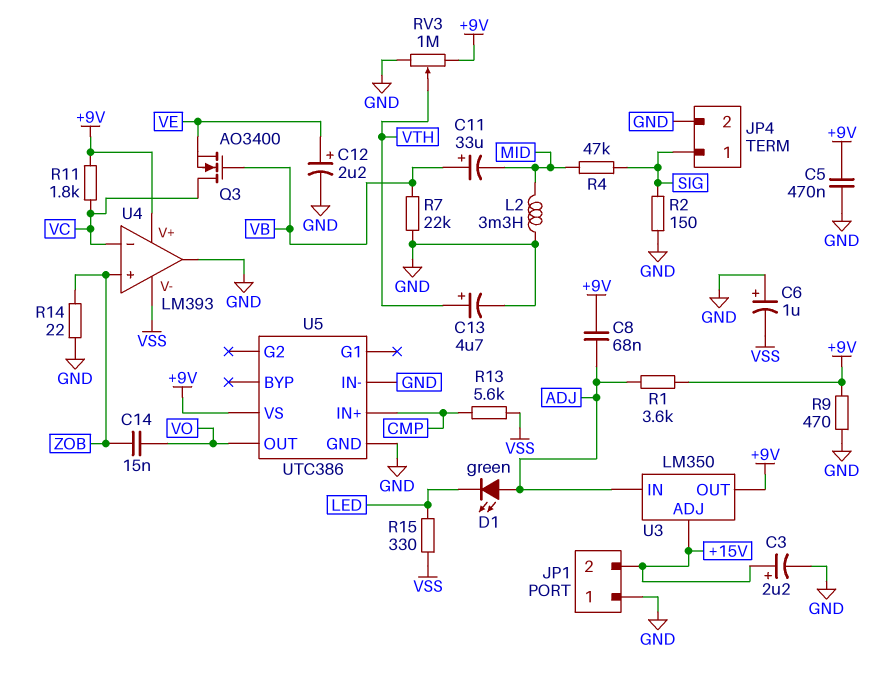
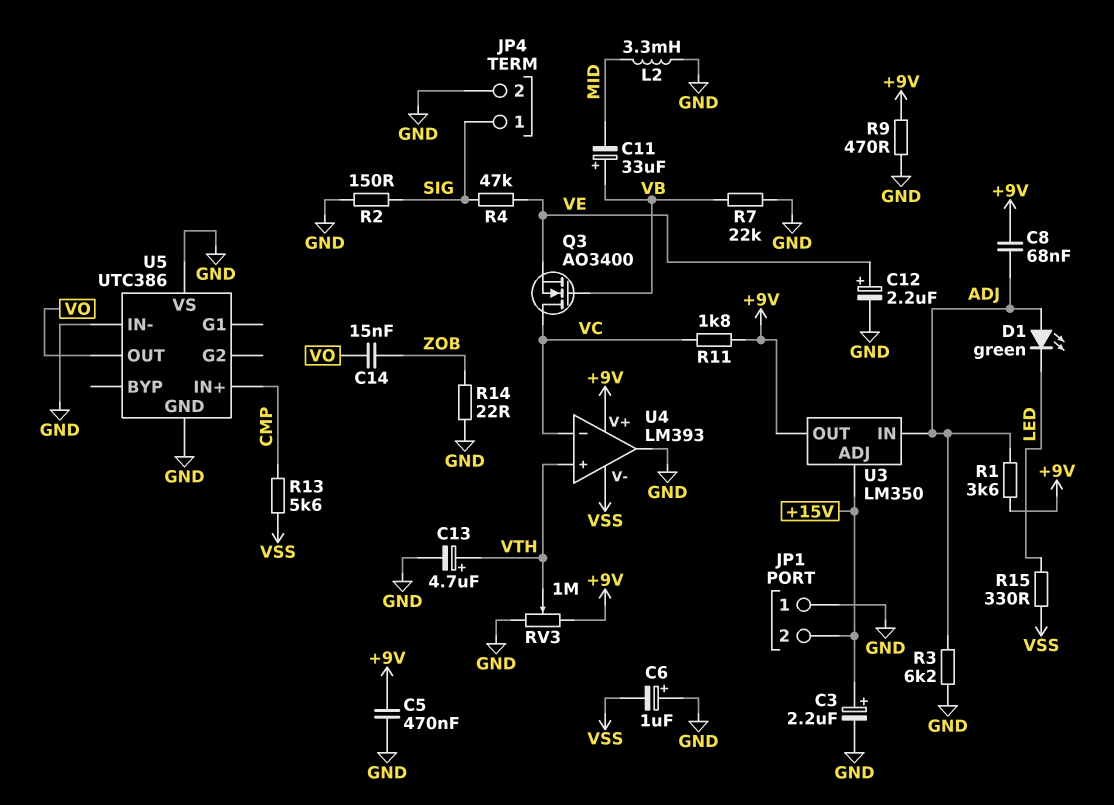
R3: none -> 6.2k (ADJ, GND)
R4: 47k (MID, SIG) -> 47k (SIG, VE)
U4 pin in+: ZOB -> VTH
U5 pin VS: +9V -> GND

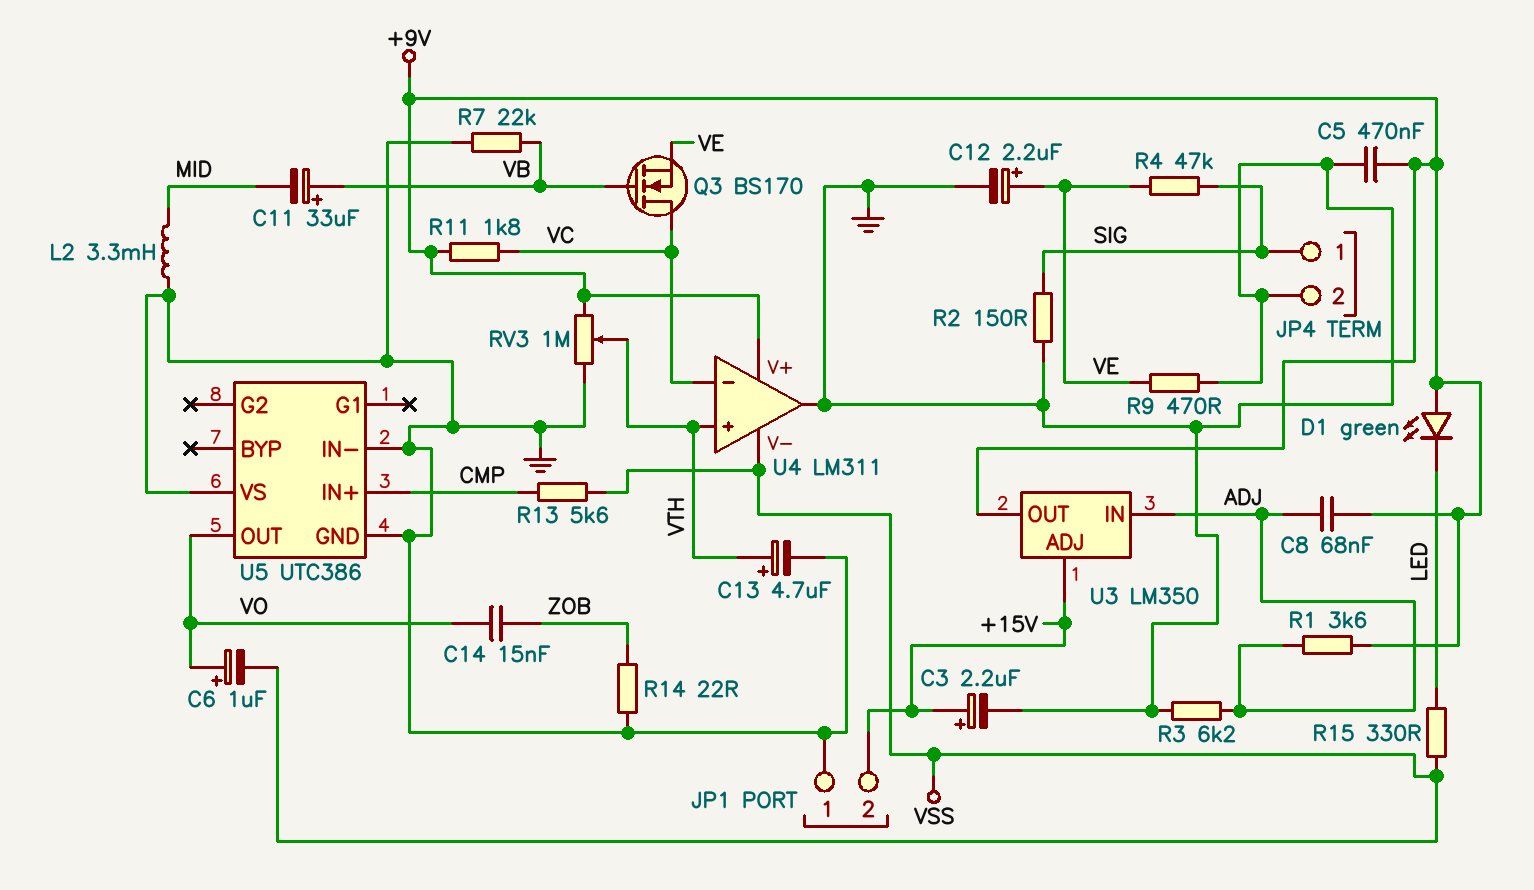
C6: 1uF (plus GND, minus VSS) -> 1uF (plus VO, minus VSS)
D1: LED green (A ADJ, K LED) -> LED green (A +9V, K LED)
Q3: NMOS AO3400 (G VB, D VC, S VE) -> NMOS BS170 (G VB, D VC, S VE)
R9: 470 (+9V, GND) -> 470 (GND, VE)
U4: LM393 -> LM311

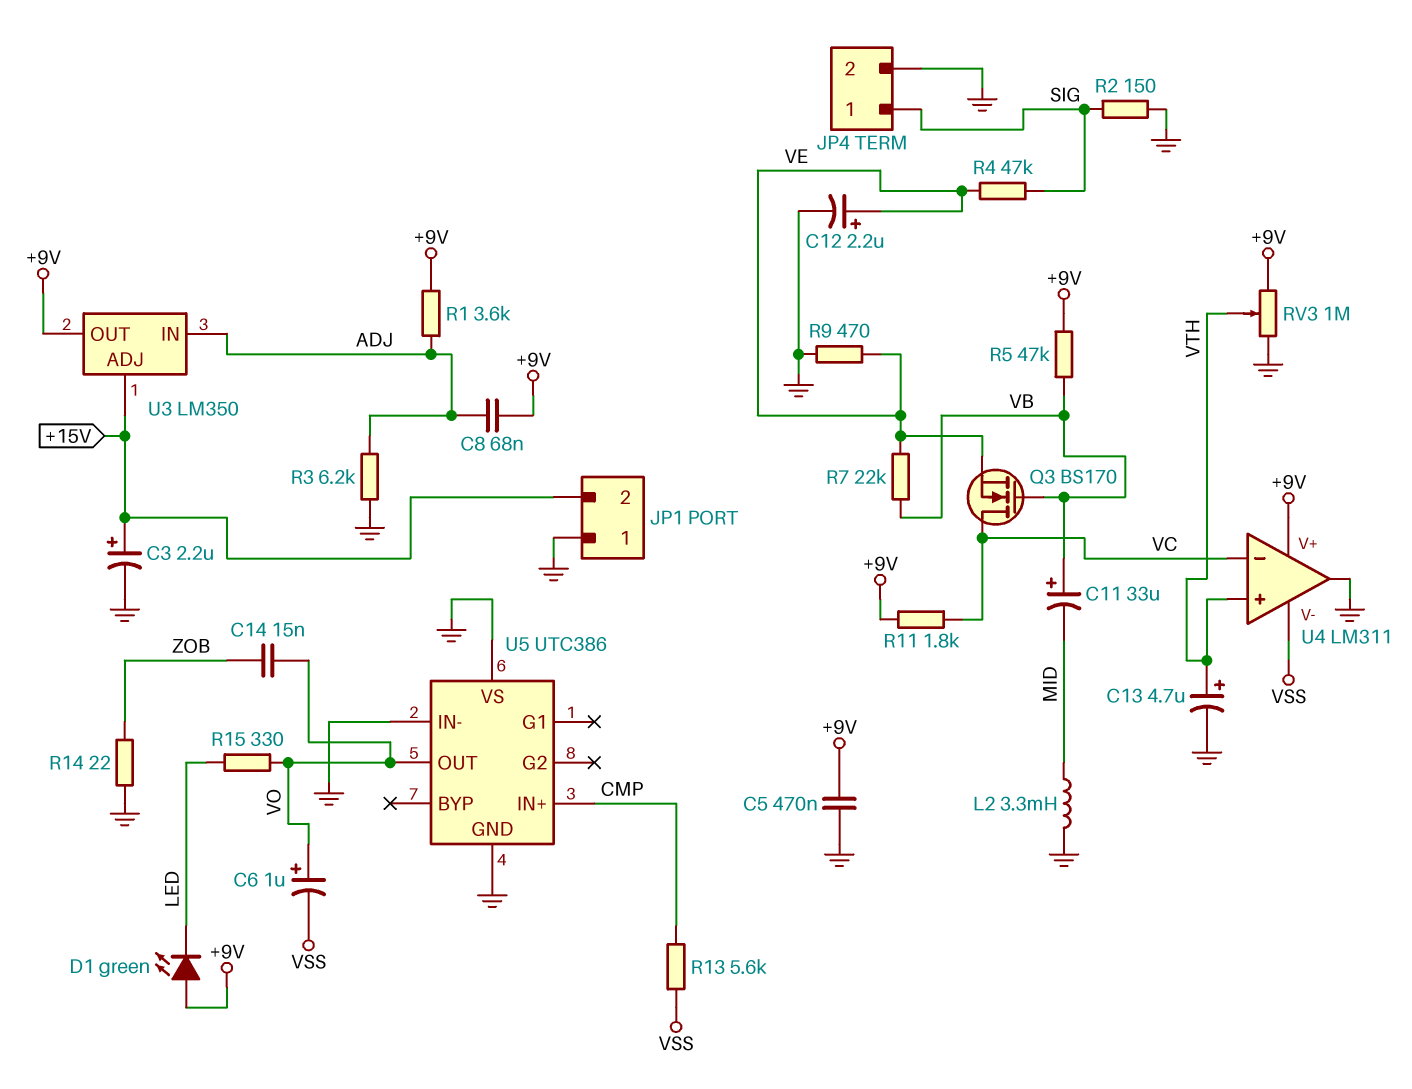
R5: none -> 47k (+9V, VB)
R7: 22k (GND, VB) -> 22k (VB, VE)
R15: 330 (LED, VSS) -> 330 (LED, VO)

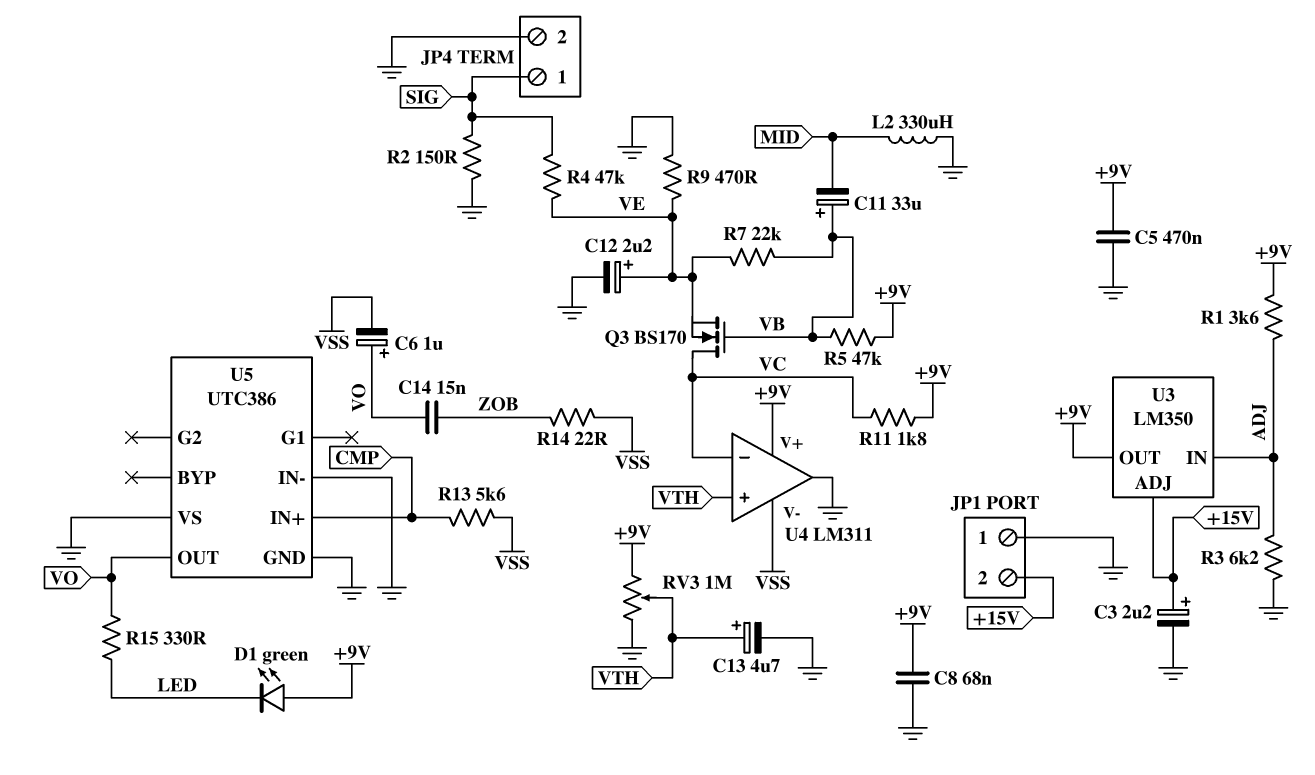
C8: 68nF (+9V, ADJ) -> 68nF (+9V, GND)
L2: 3.3mH (GND, MID) -> 330uH (GND, MID)
R14: 22 (GND, ZOB) -> 22 (VSS, ZOB)

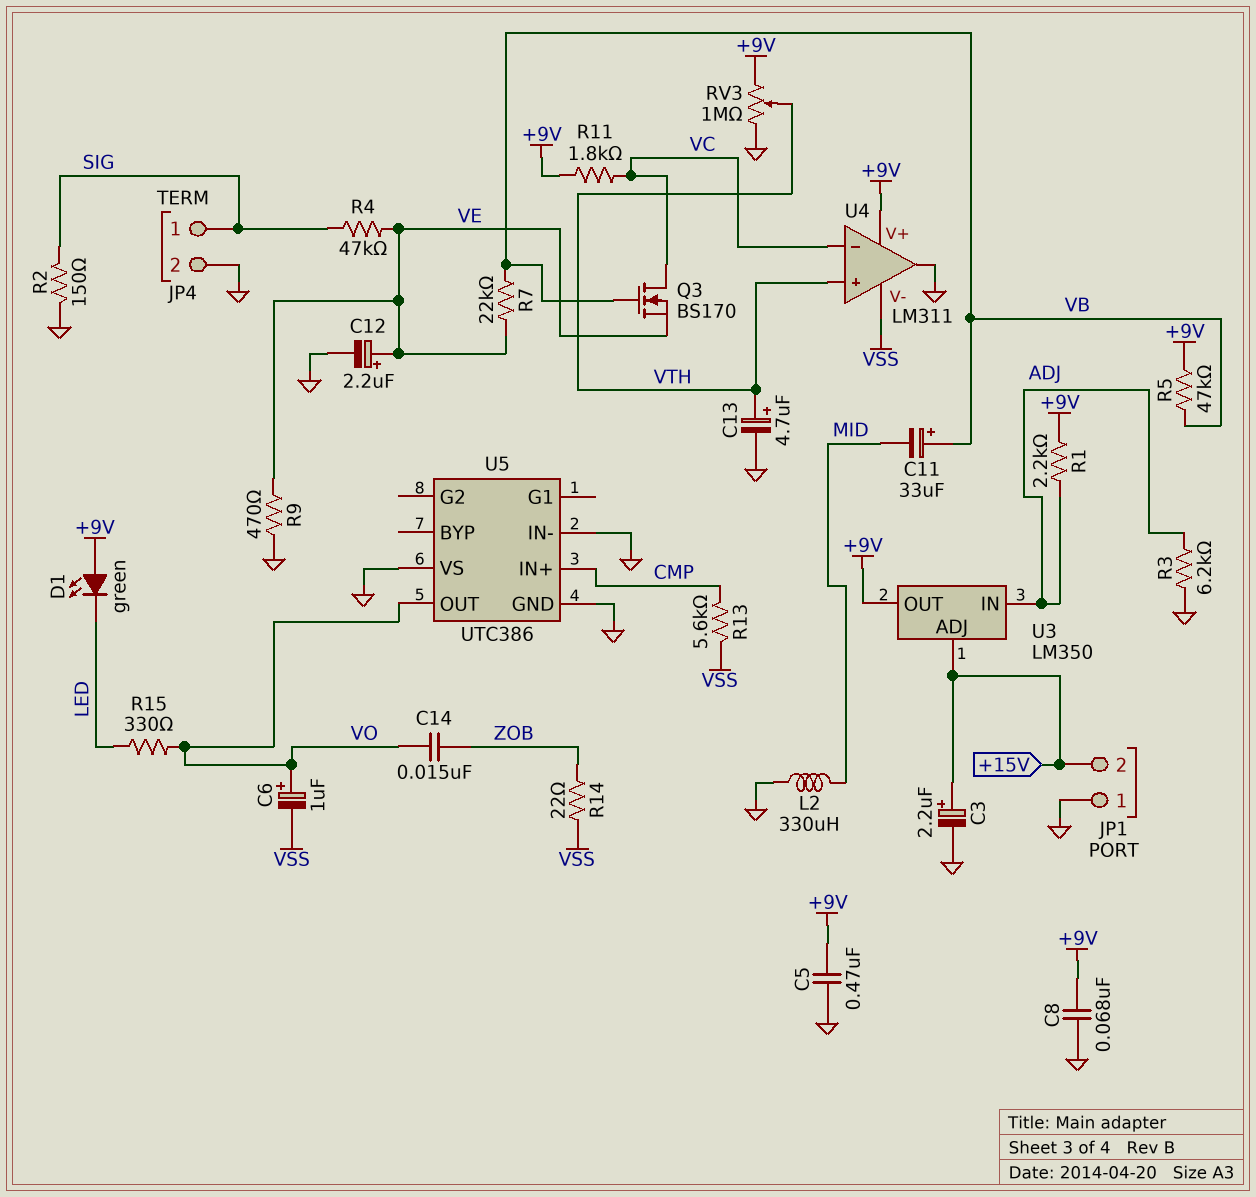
R1: 3.6k (+9V, ADJ) -> 2.2k (+9V, ADJ)

